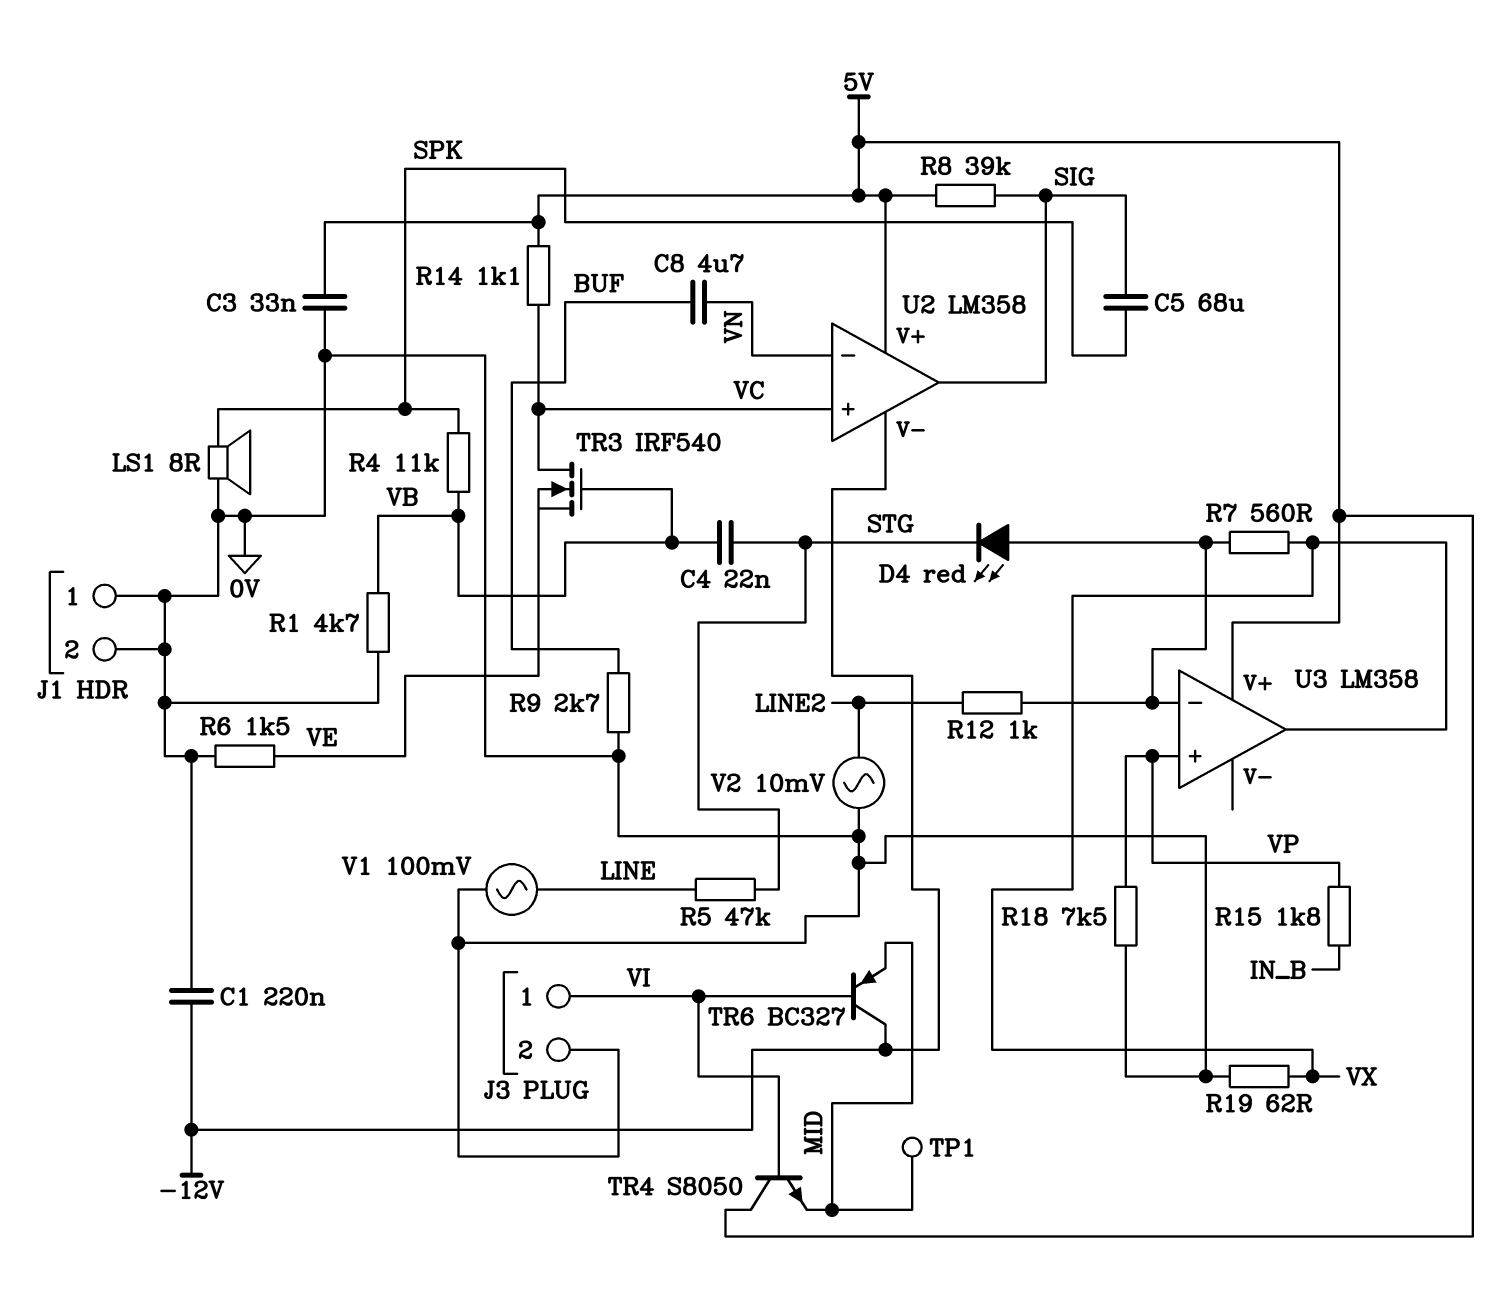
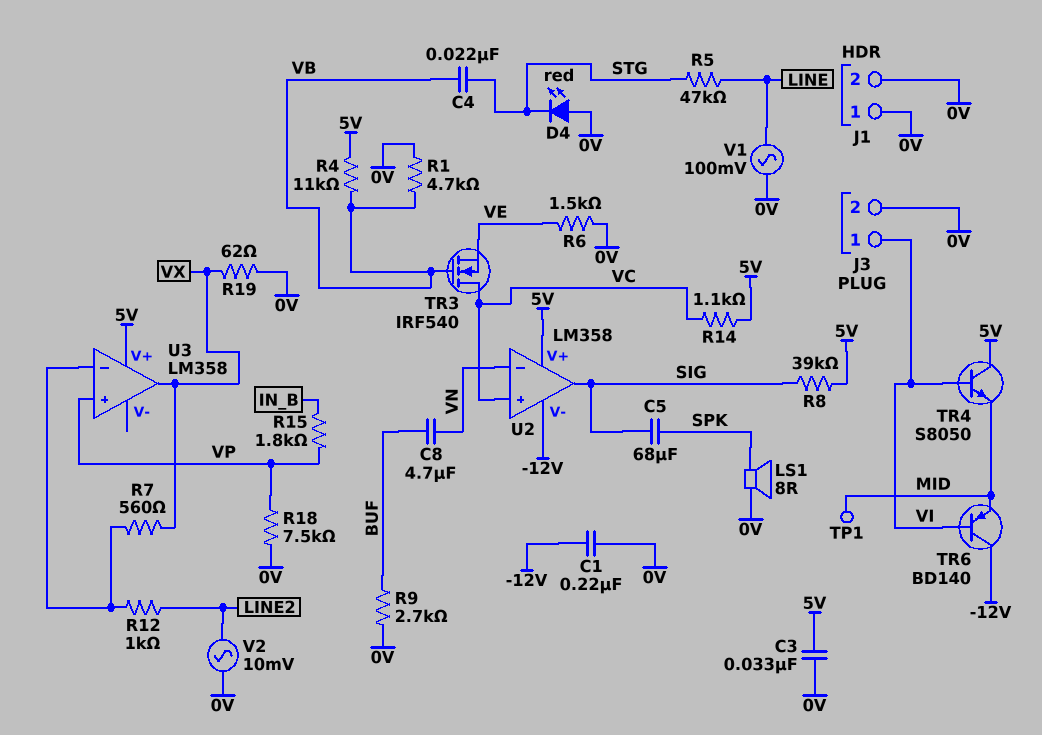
D4: LED red (A U3/in-, K STG) -> LED red (A 0V, K STG)
R4: 11k (SPK, VB) -> 11k (5V, VB)
TR6: PNP BC327 (B VI, C -12V, E MID) -> PNP BD140 (B VI, C -12V, E MID)

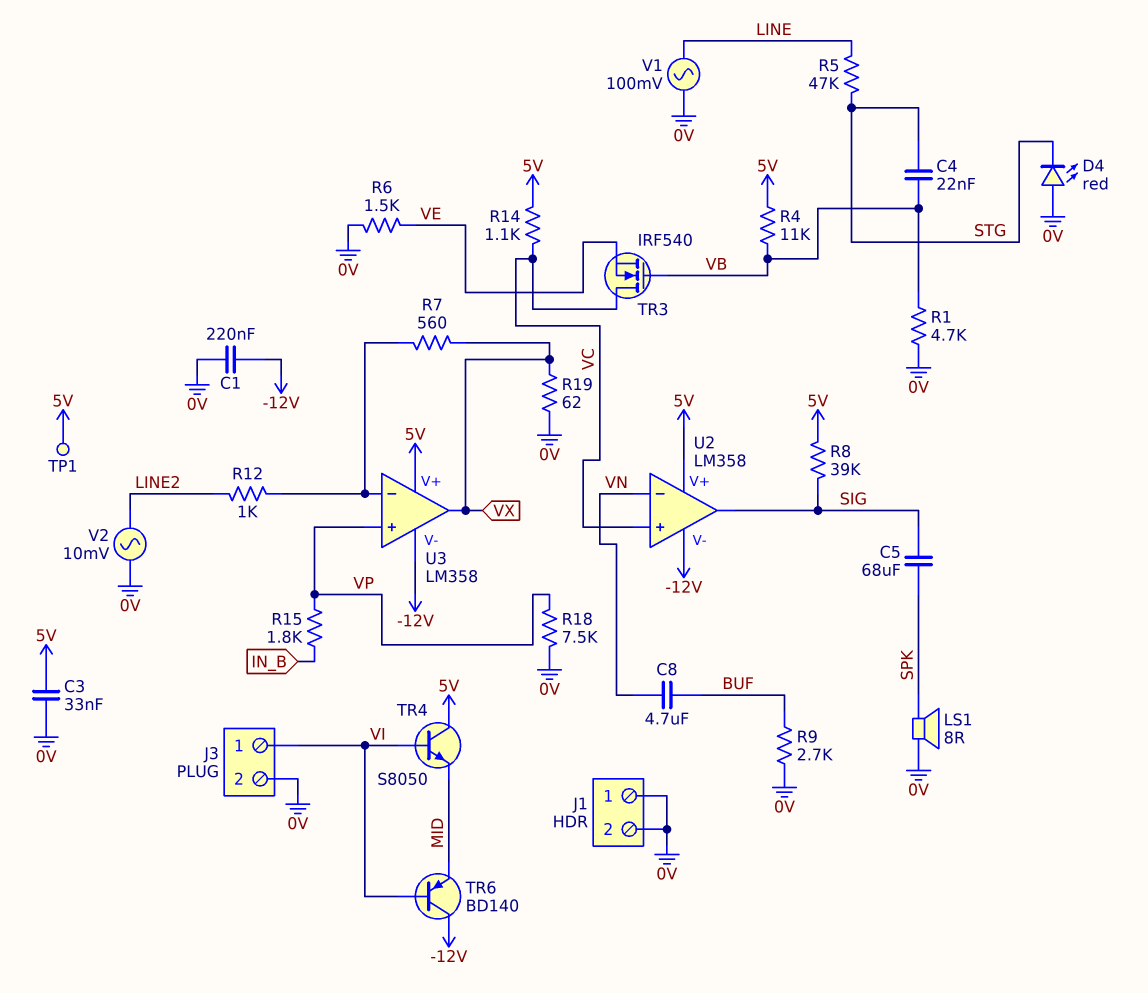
TP1: test point (MID) -> test point (5V)
U3 pin V-: none -> -12V

